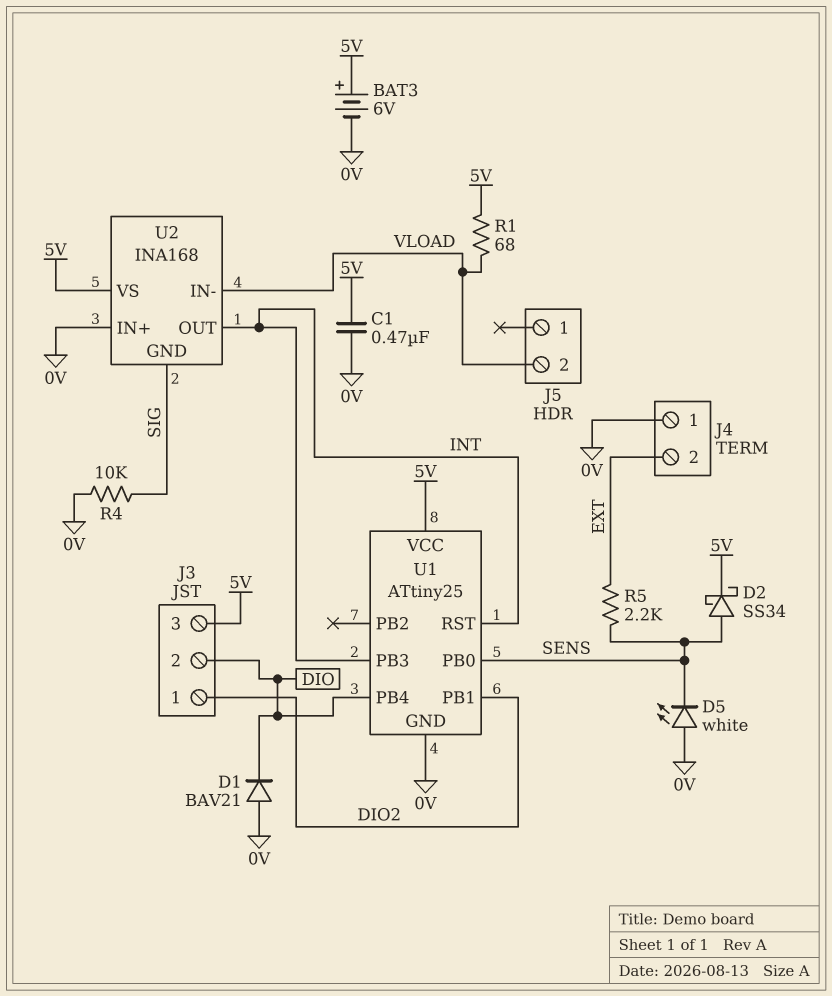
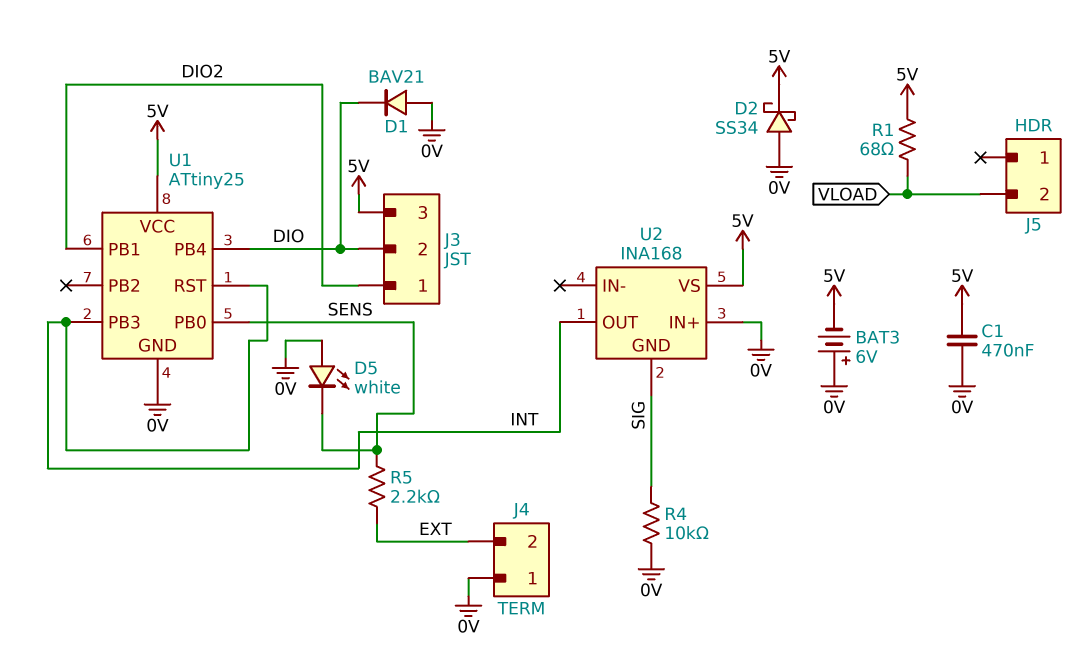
BAT3: 6V (plus 5V, minus 0V) -> 6V (plus 0V, minus 5V)
D2: schottky SS34 (A SENS, K 5V) -> schottky SS34 (A 0V, K 5V)
U2 pin IN-: VLOAD -> none

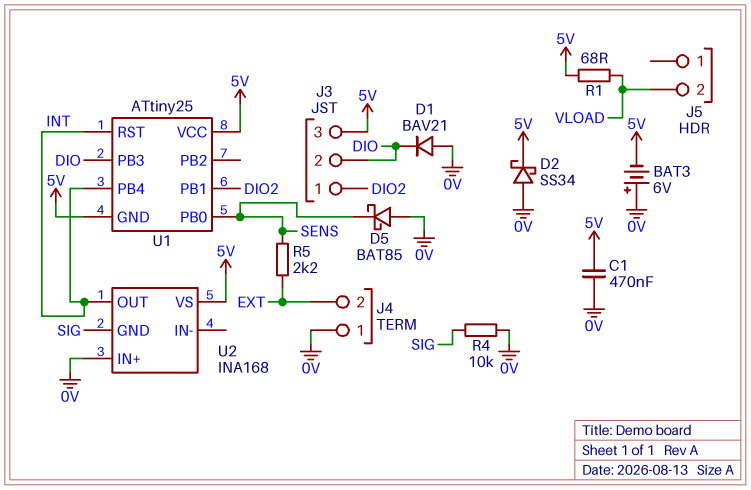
D5: LED white (A 0V, K SENS) -> schottky BAT85 (A 0V, K SENS)
U1 pin GND: 0V -> 5V
U1 pin PB3: INT -> DIO
U1 pin PB4: DIO -> INT

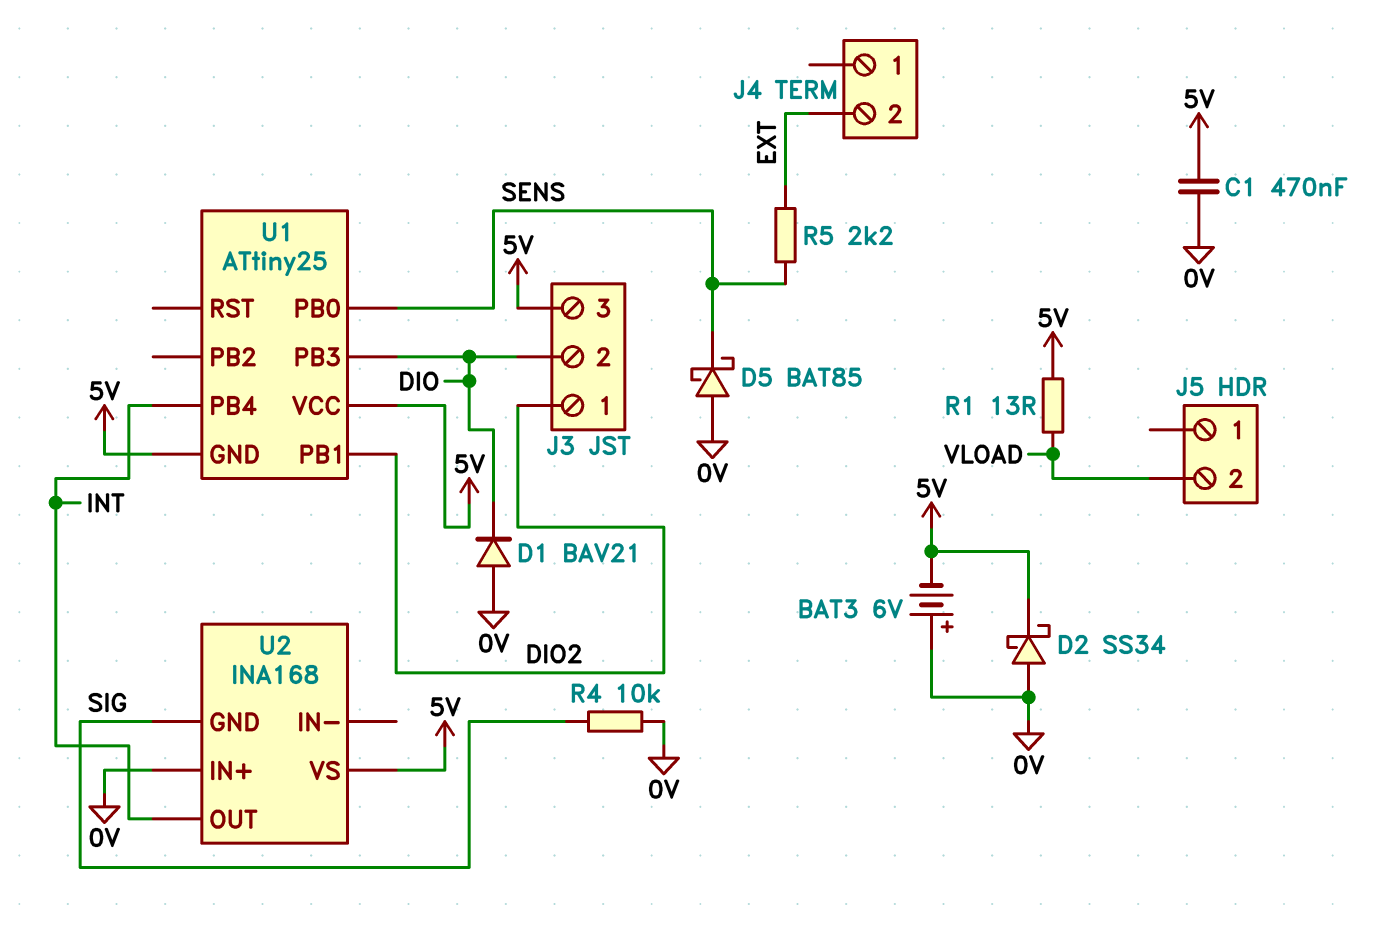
J4 pin 1: 0V -> none
R1: 68 (5V, VLOAD) -> 13 (5V, VLOAD)
U1 pin RST: INT -> none

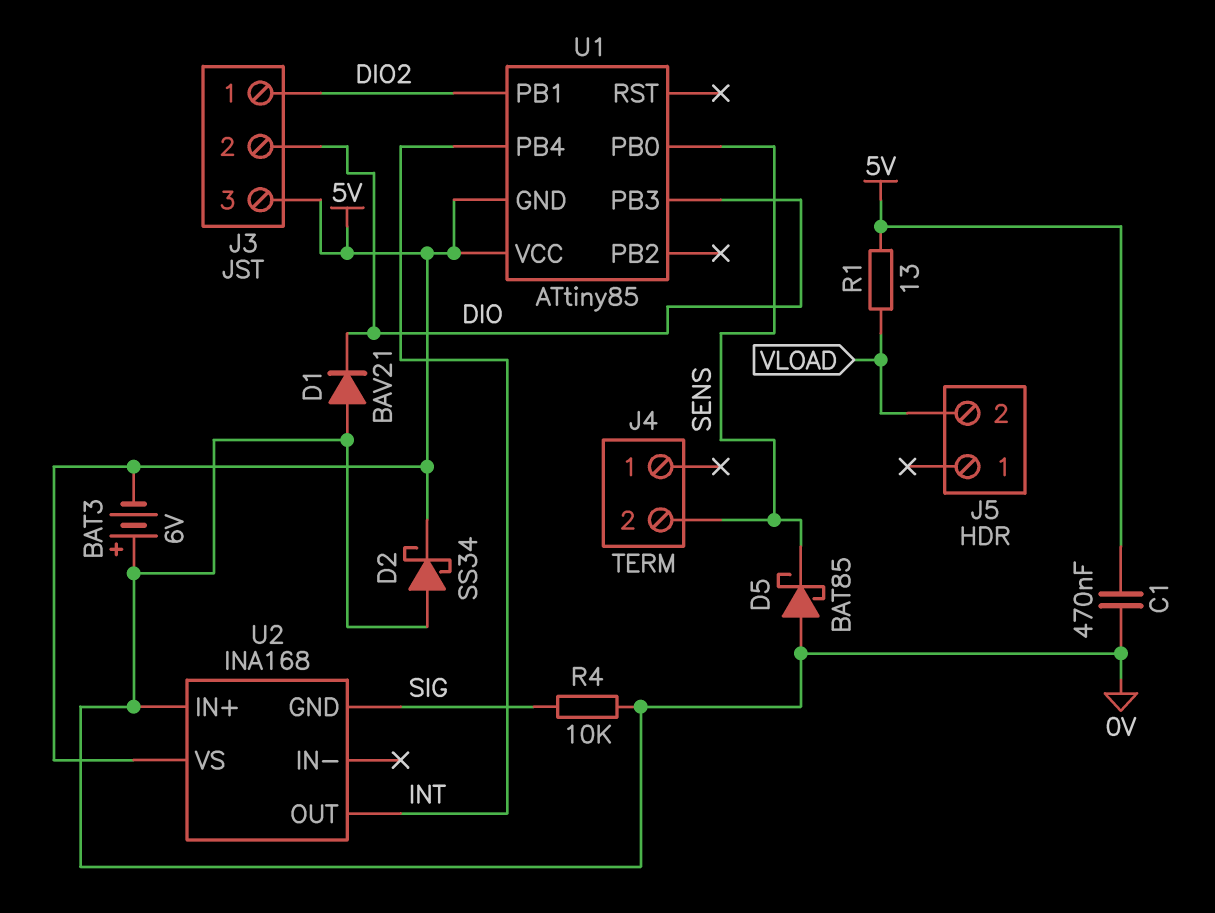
J4 pin 2: EXT -> SENS
R5: 2.2k (EXT, SENS) -> none
U1: ATtiny25 -> ATtiny85

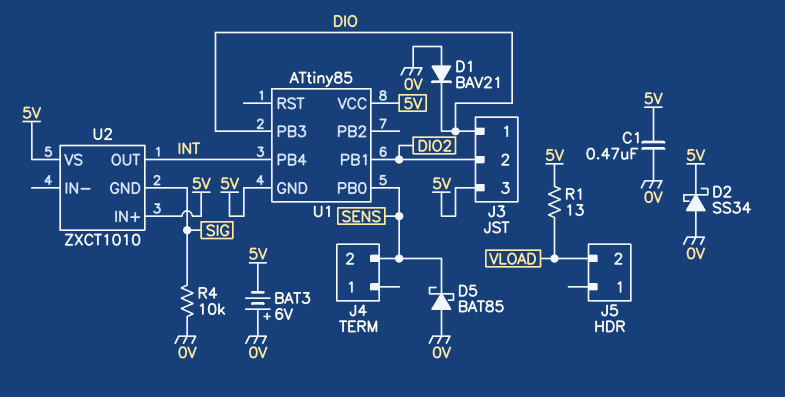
J3 pin 1: DIO2 -> DIO
J3 pin 2: DIO -> DIO2
U2: INA168 -> ZXCT1010
U2 pin IN+: 0V -> 5V

